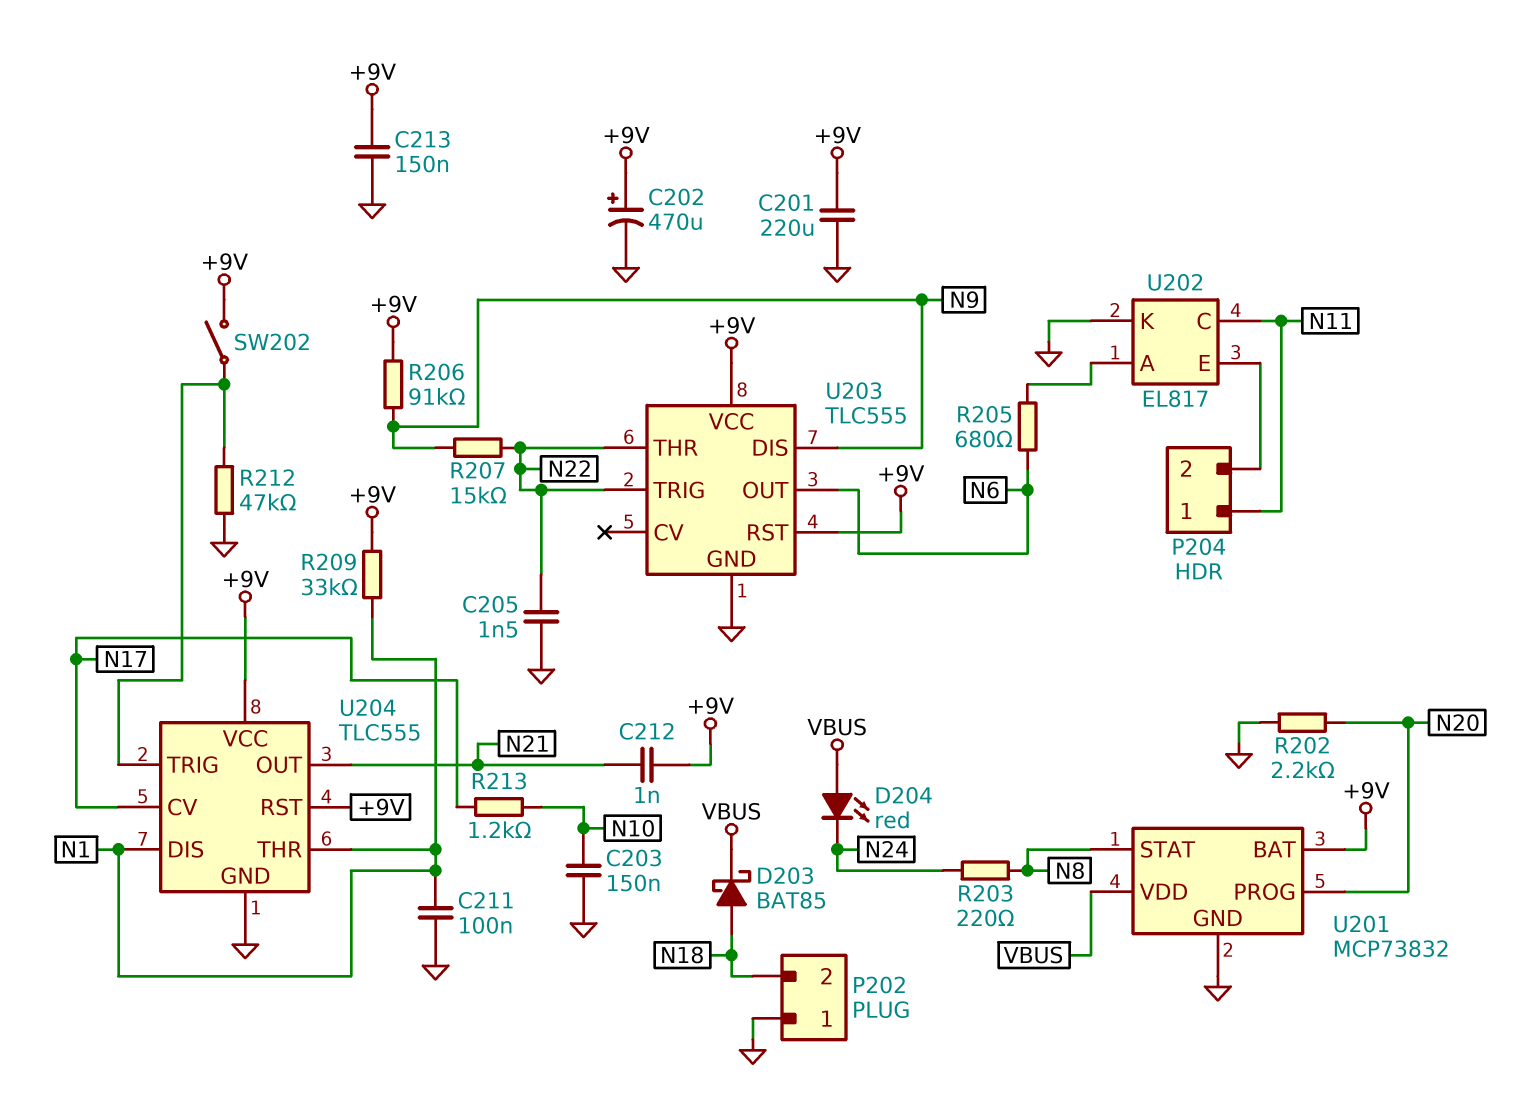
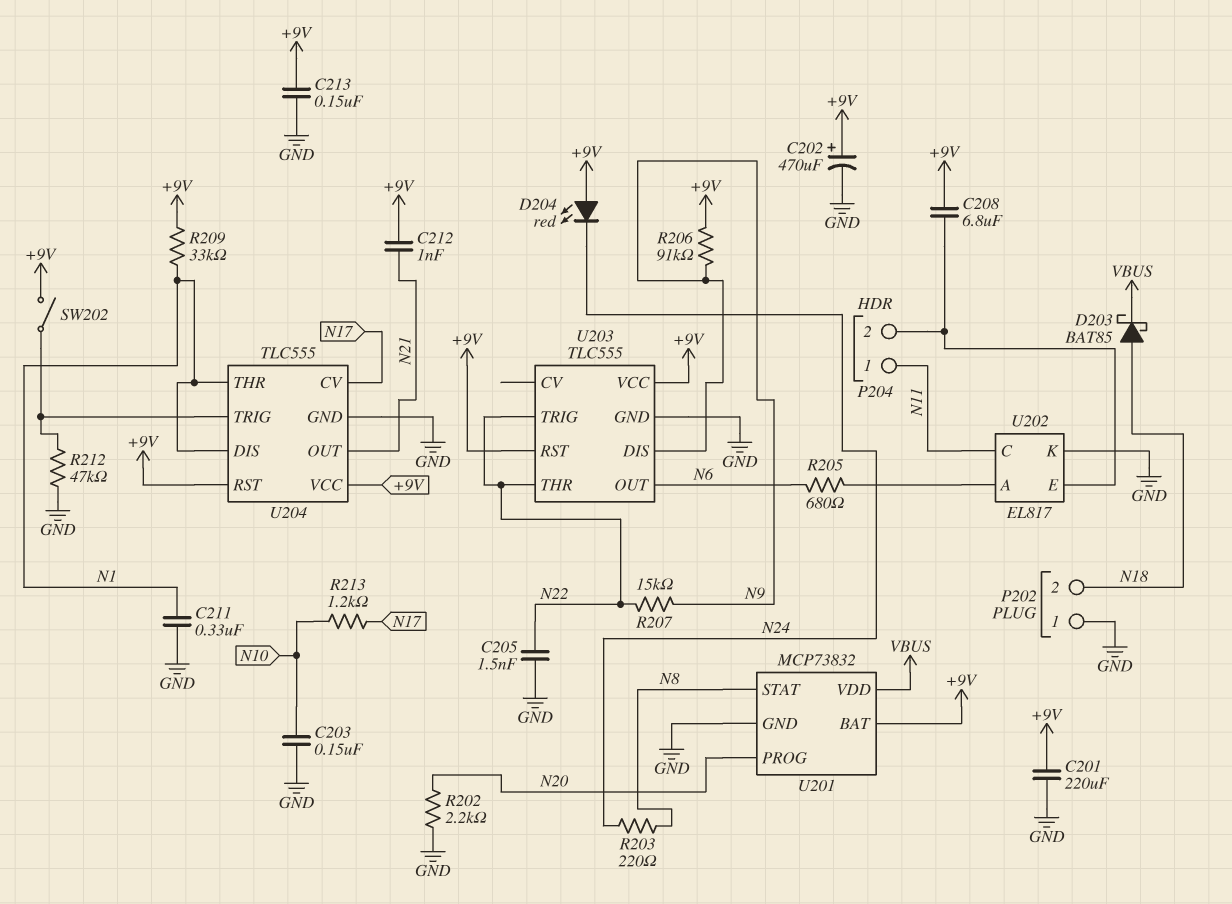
C208: none -> 6.8uF (+9V, P204/2)
C211: 100nF (GND, N1) -> 330nF (GND, N1)
D204: LED red (A VBUS, K N24) -> LED red (A +9V, K N24)

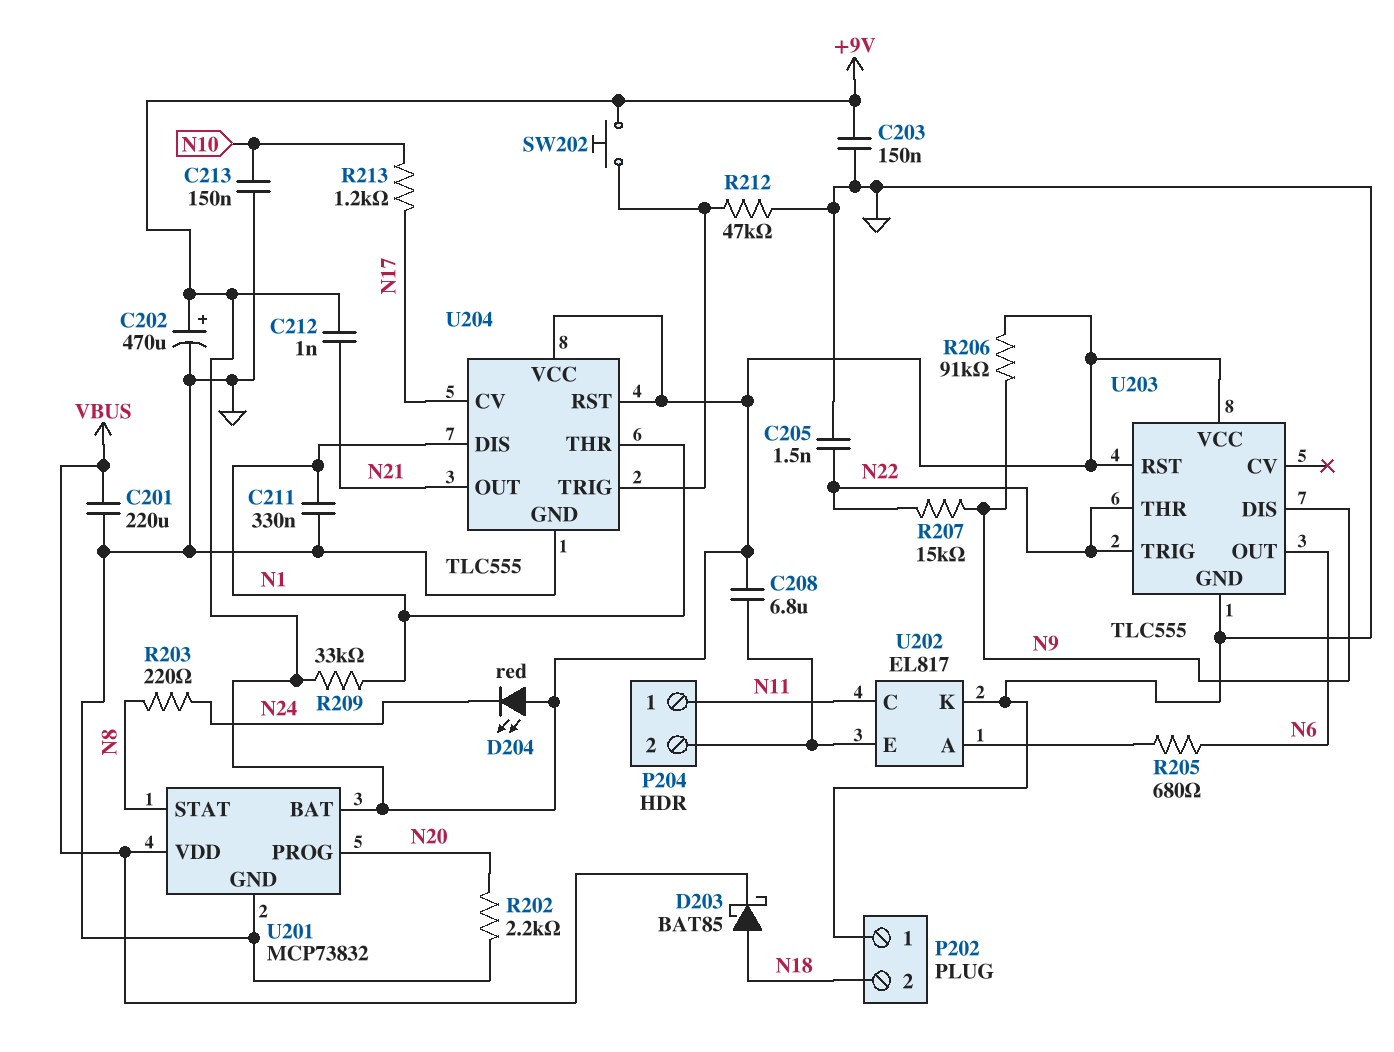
C201: 220uF (+9V, GND) -> 220uF (GND, VBUS)
C203: 150nF (GND, N10) -> 150nF (+9V, GND)
C213: 150nF (+9V, GND) -> 150nF (GND, N10)
SW202: switch (+9V, U204/TRIG) -> button (+9V, U204/TRIG)

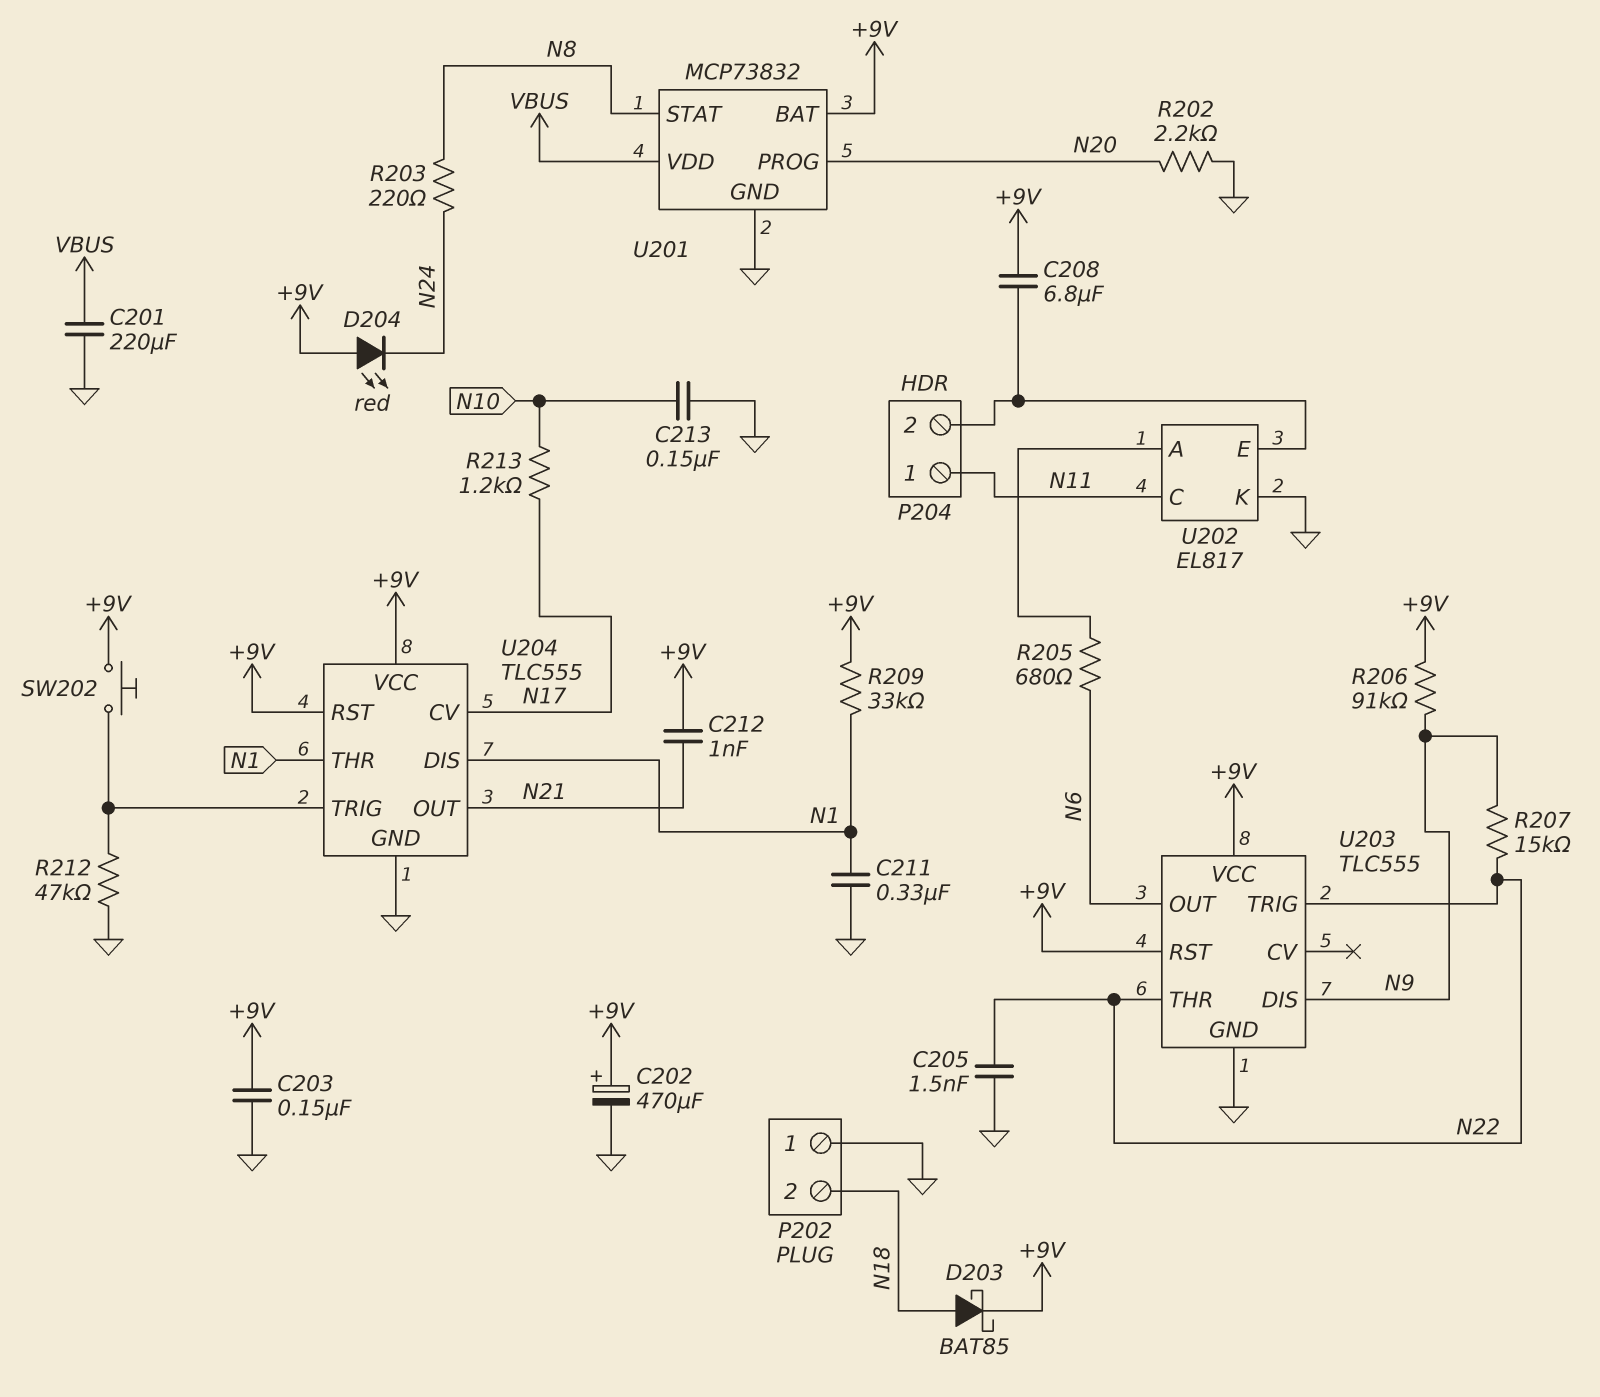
D203: schottky BAT85 (A N18, K VBUS) -> schottky BAT85 (A N18, K +9V)

